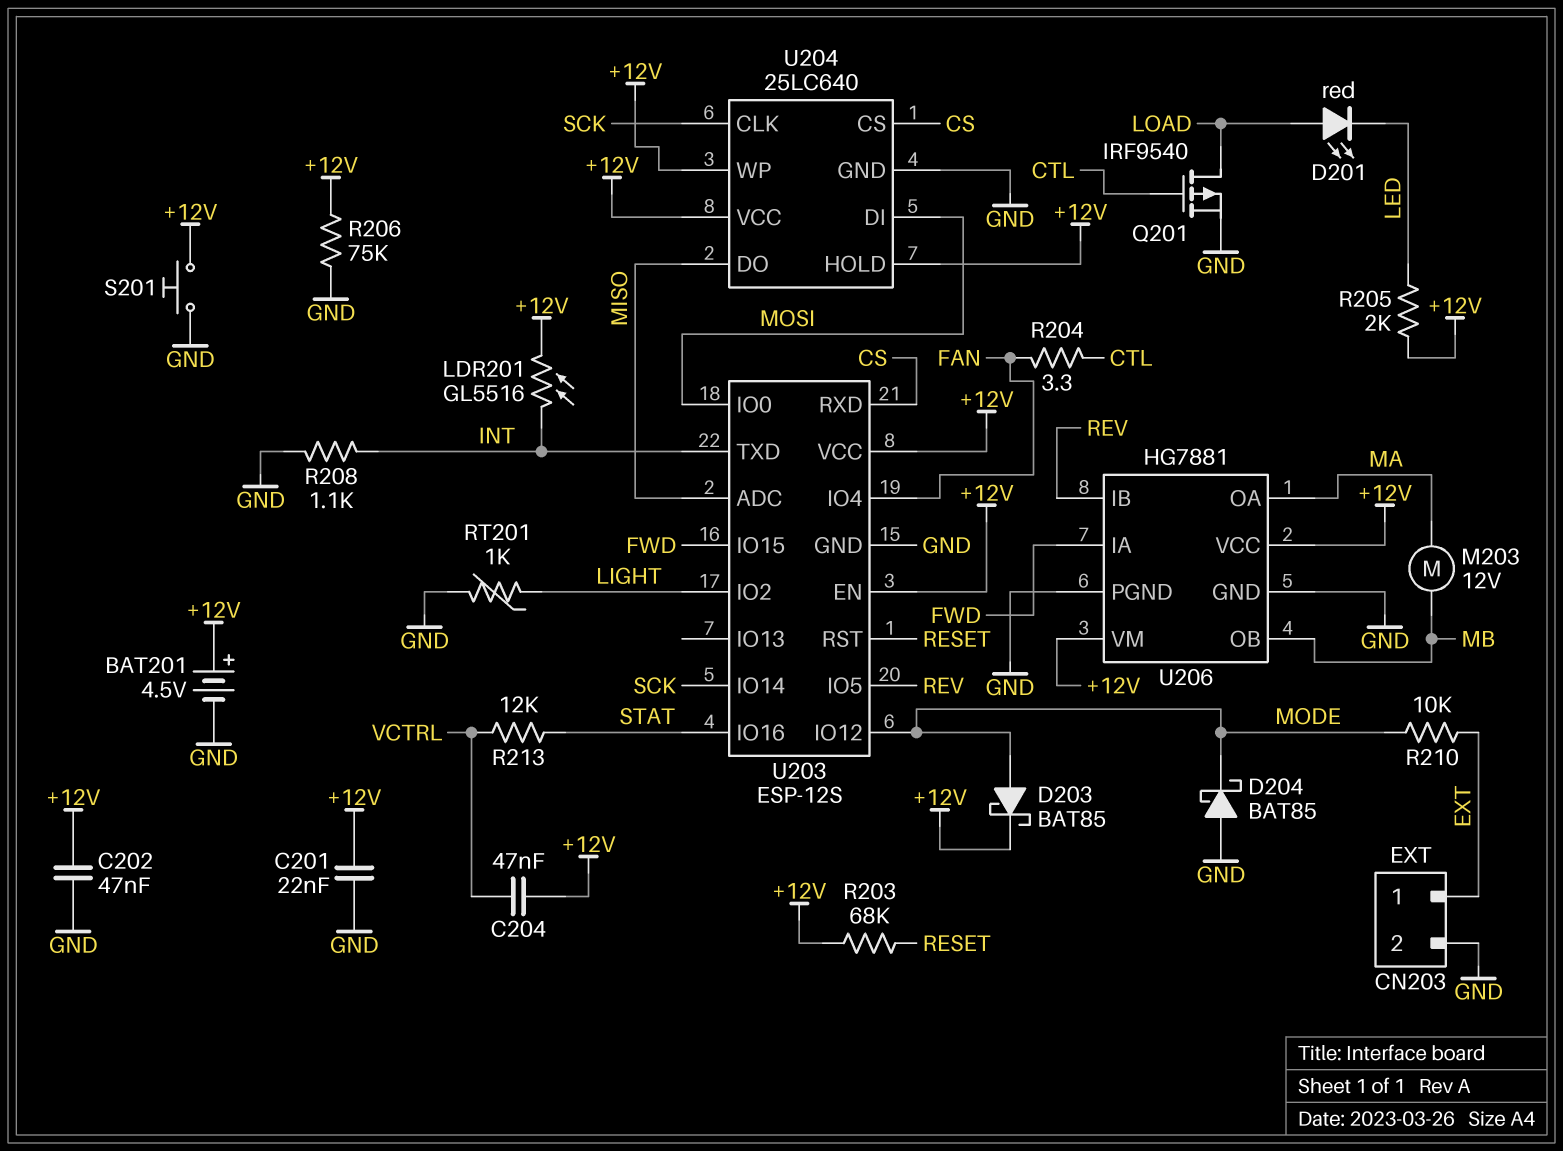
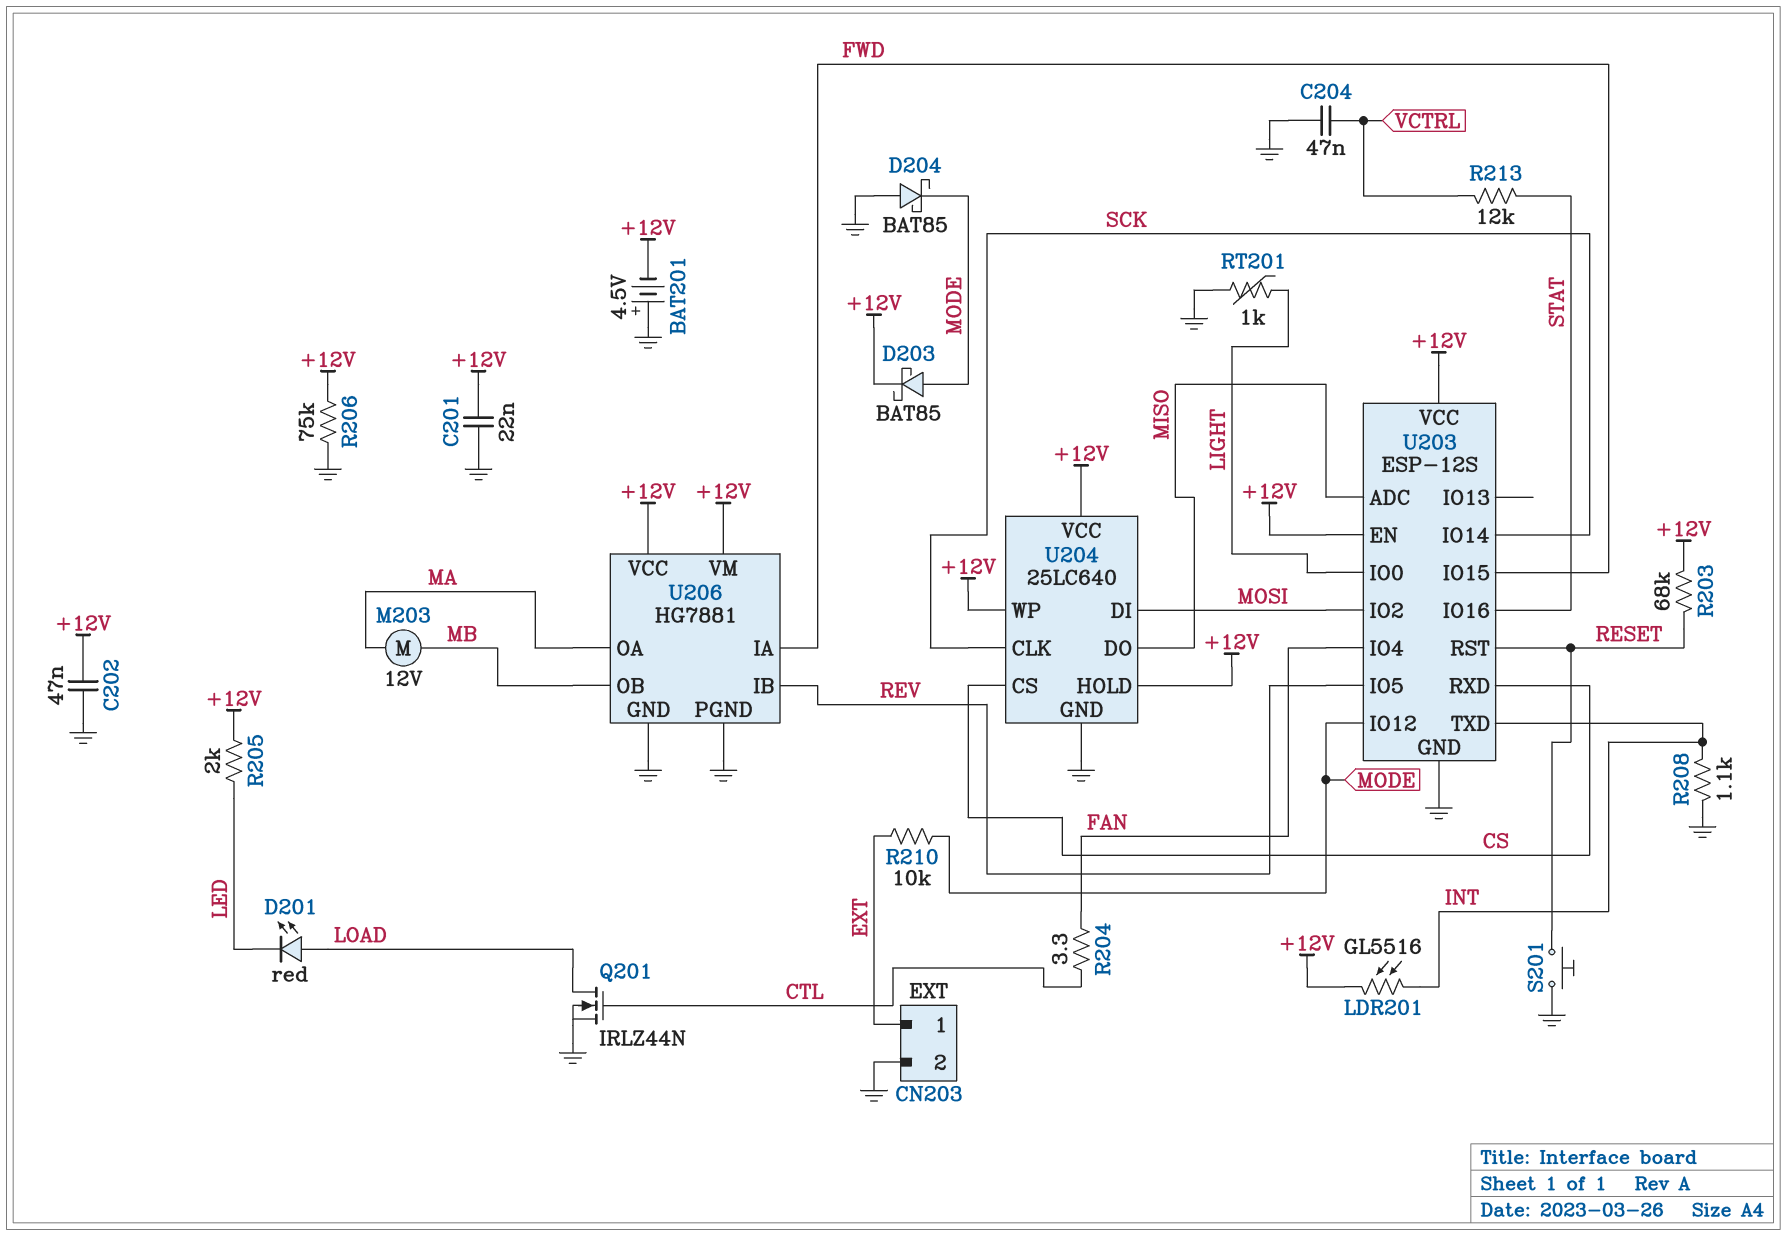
BAT201: 4.5V (plus +12V, minus GND) -> 4.5V (plus GND, minus +12V)
C204: 47nF (+12V, VCTRL) -> 47nF (GND, VCTRL)
Q201: PMOS IRF9540 (G CTL, D LOAD, S GND) -> NMOS IRLZ44N (G CTL, D LOAD, S GND)
S201: button (+12V, GND) -> button (GND, RESET)
U203 pin IO0: MOSI -> LIGHT
U203 pin IO2: LIGHT -> MOSI

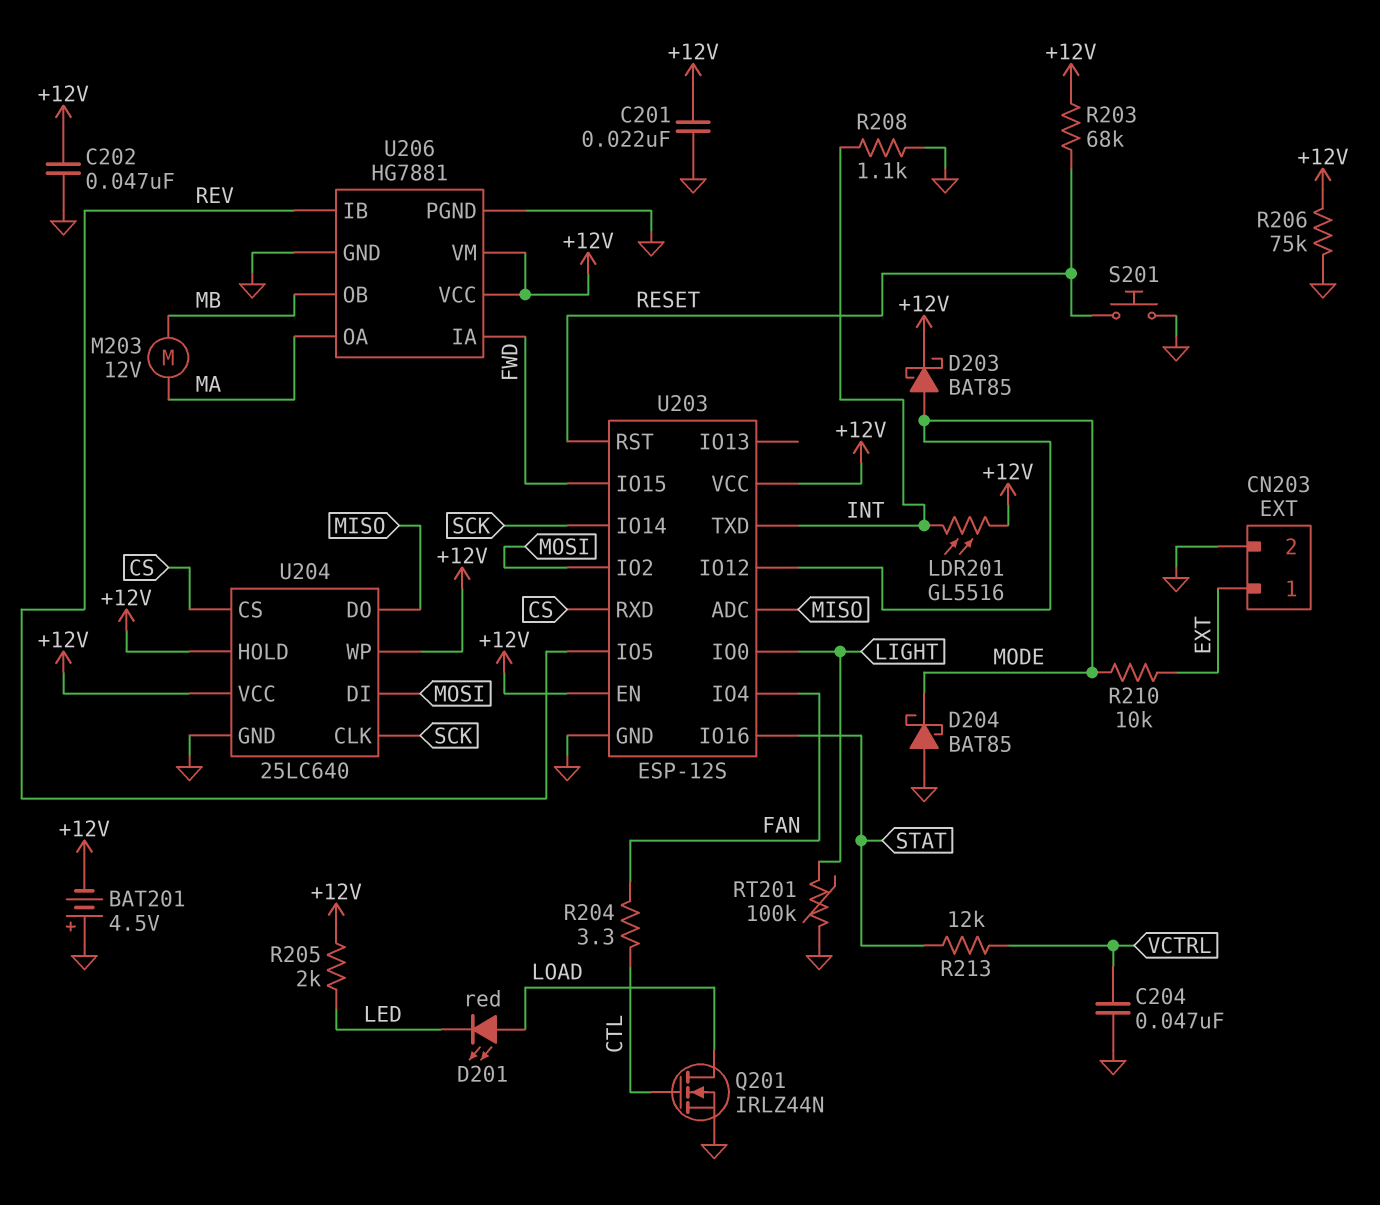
RT201: 1k (GND, LIGHT) -> 100k (GND, LIGHT)

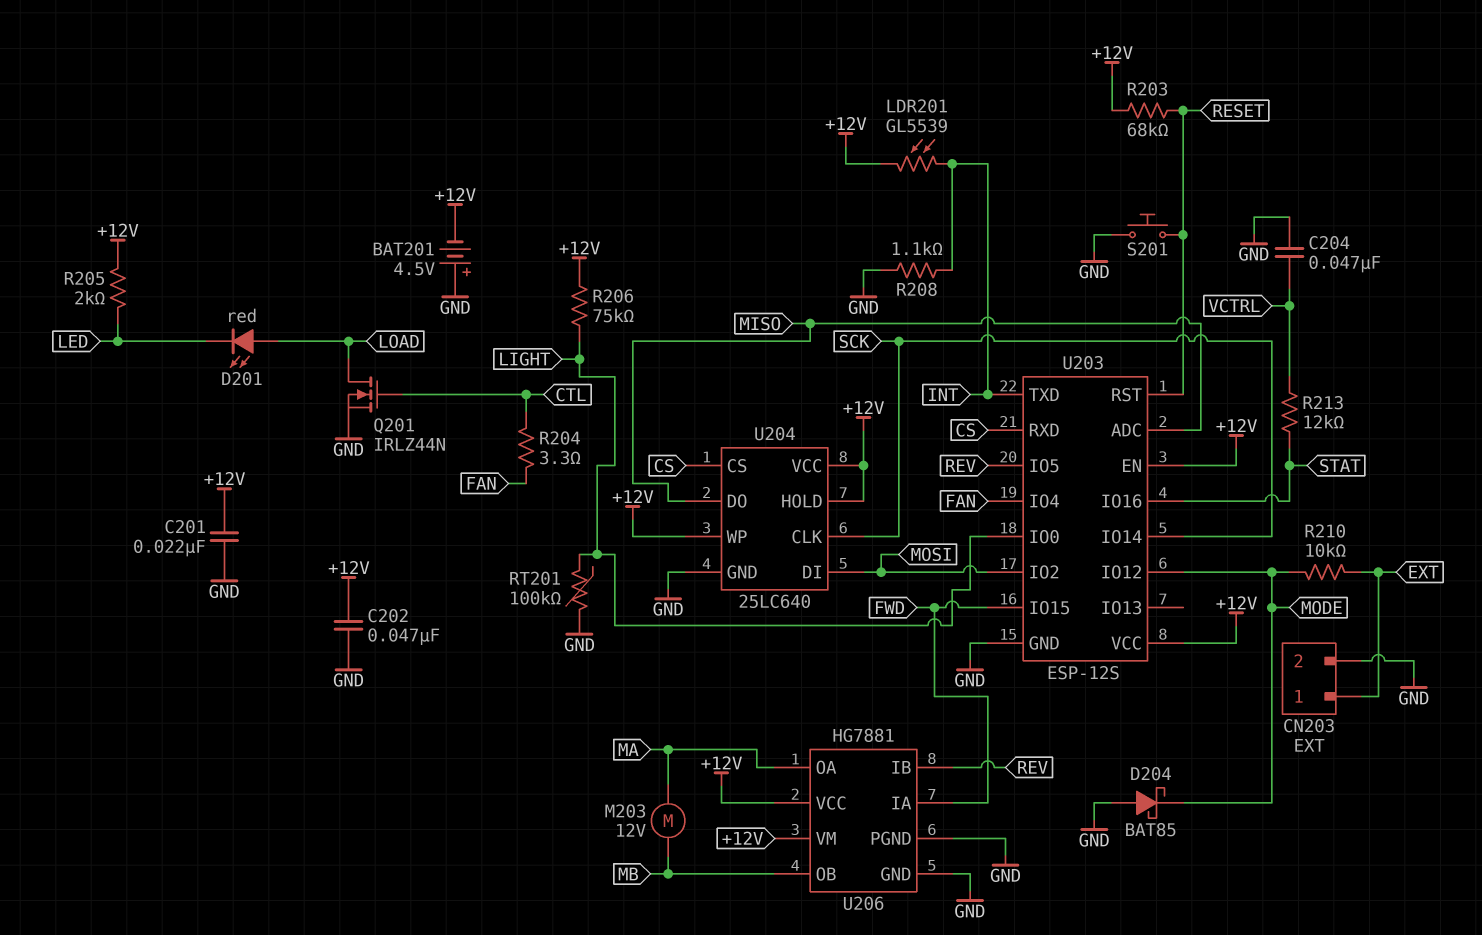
D203: schottky BAT85 (A MODE, K +12V) -> none
LDR201: GL5516 (+12V, INT) -> GL5539 (+12V, INT)
R206: 75k (+12V, GND) -> 75k (+12V, LIGHT)

